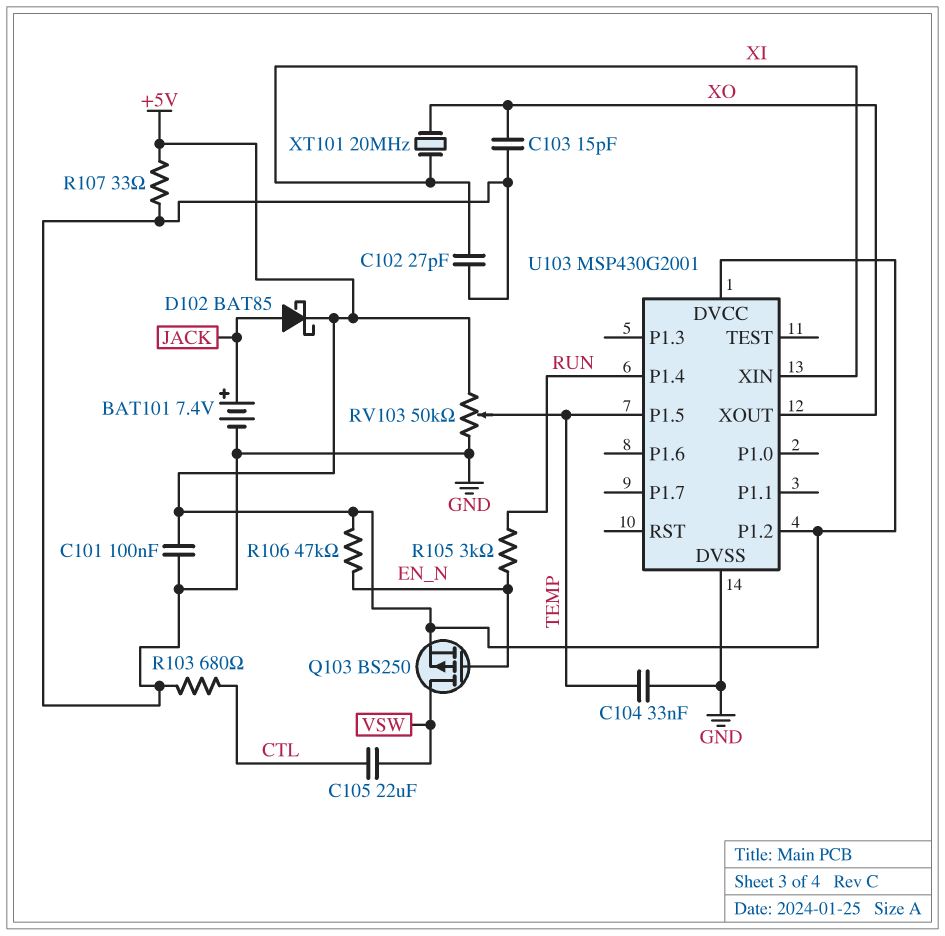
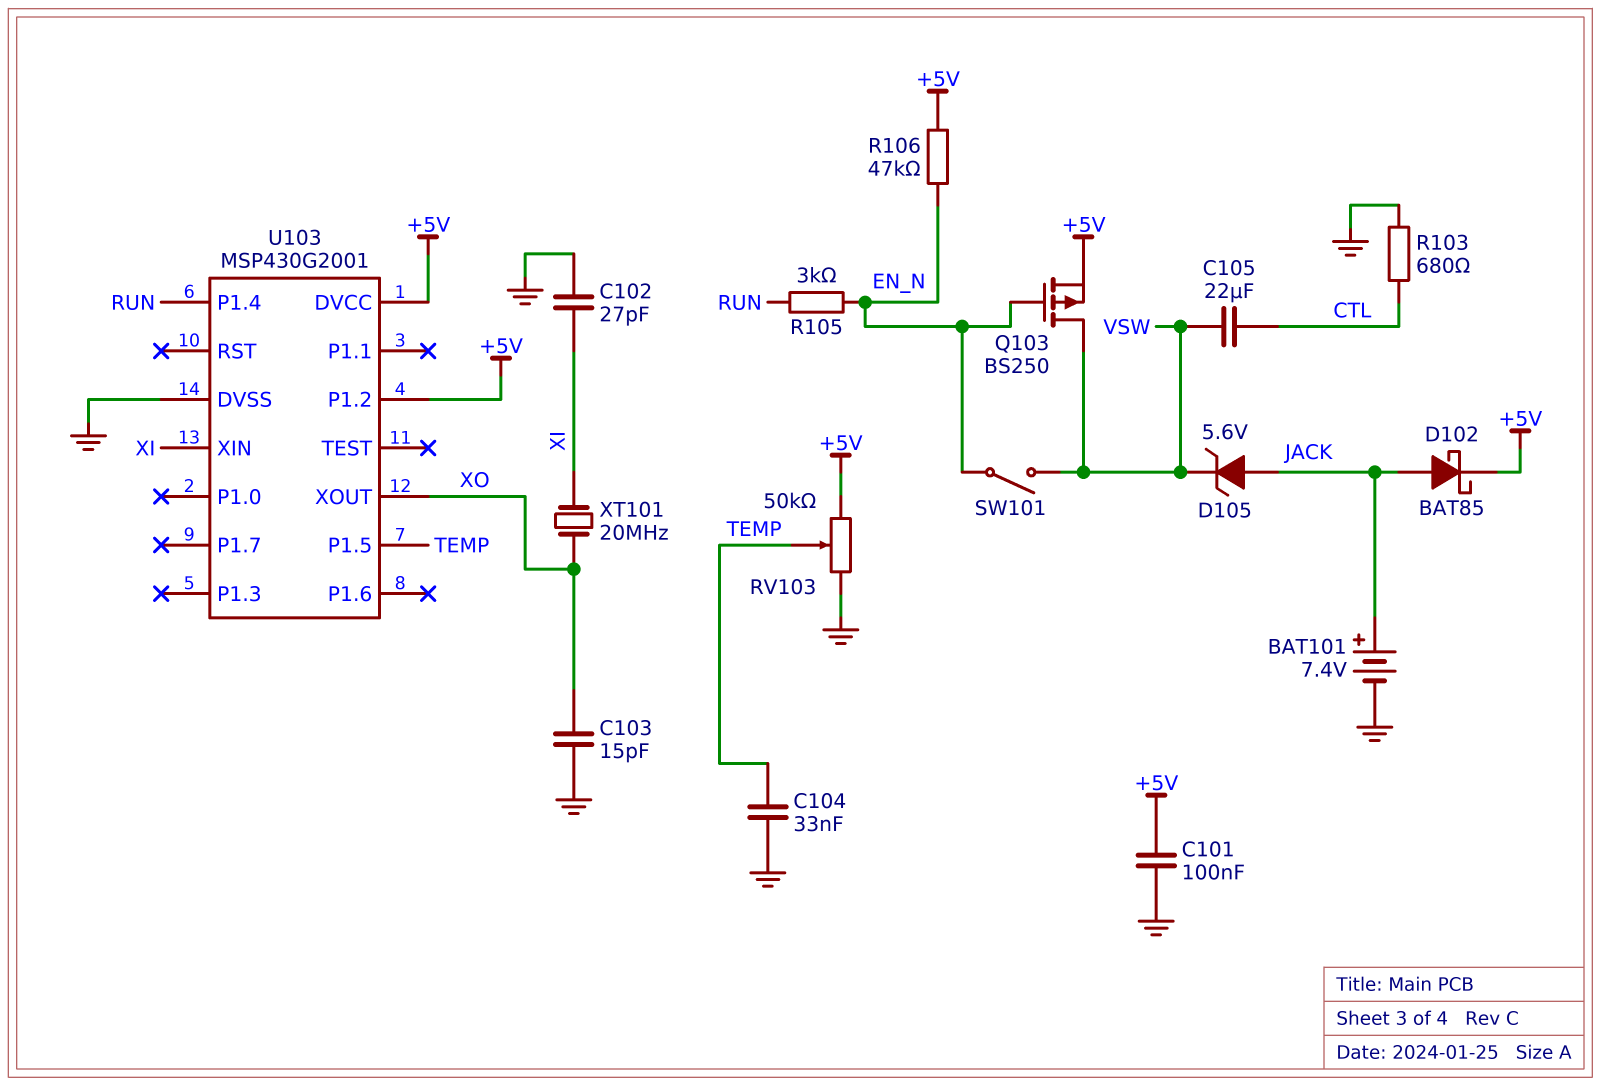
D105: none -> zener 5.6V (A JACK, K VSW)
R107: 33 (+5V, GND) -> none
SW101: none -> switch (EN_N, VSW)

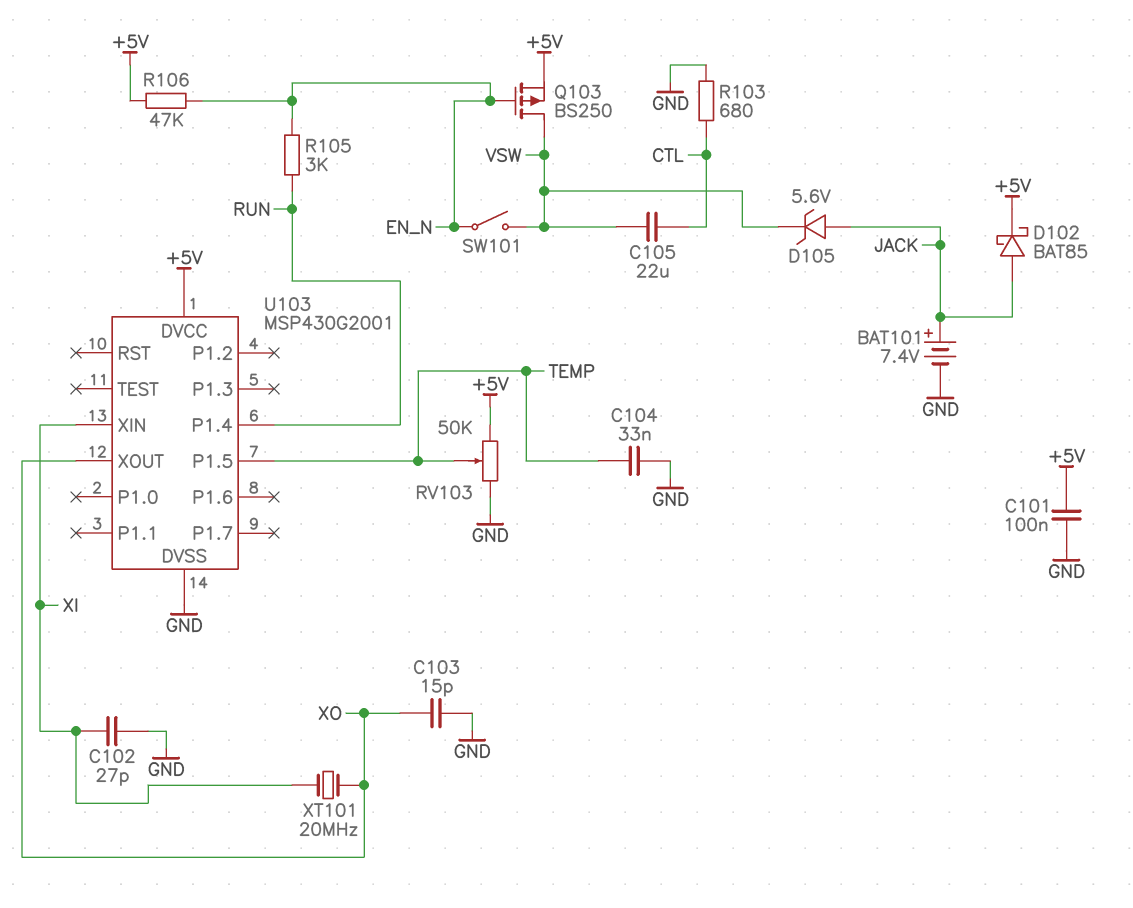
U103 pin P1.2: +5V -> none

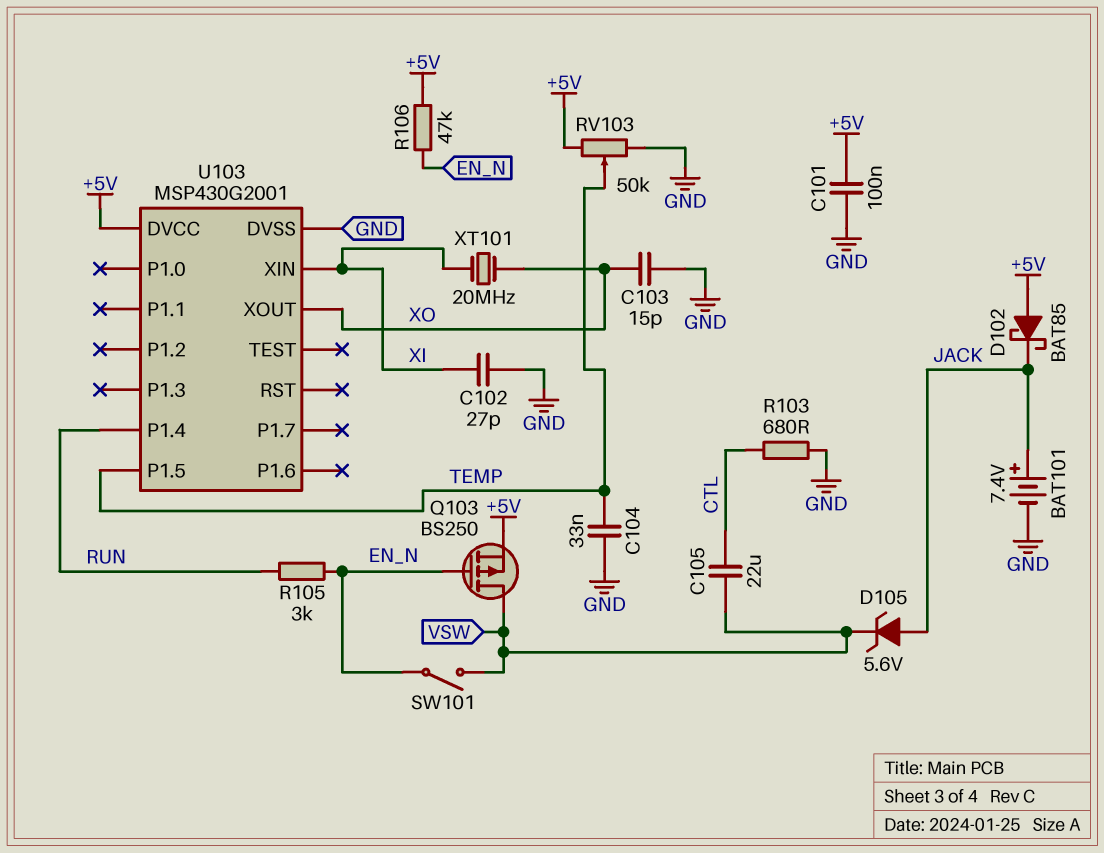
D102: schottky BAT85 (A JACK, K +5V) -> schottky BAT85 (A +5V, K JACK)

